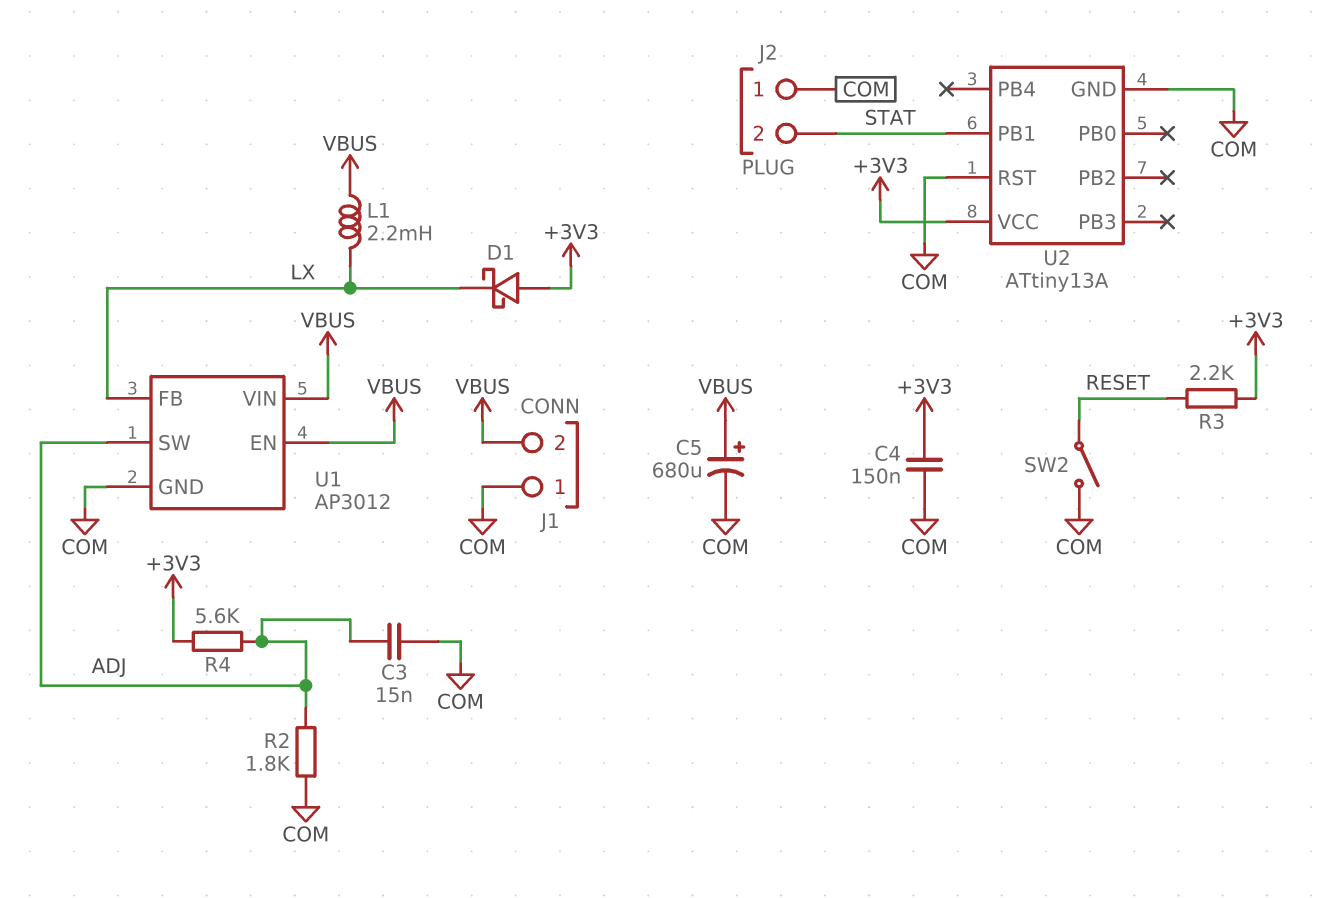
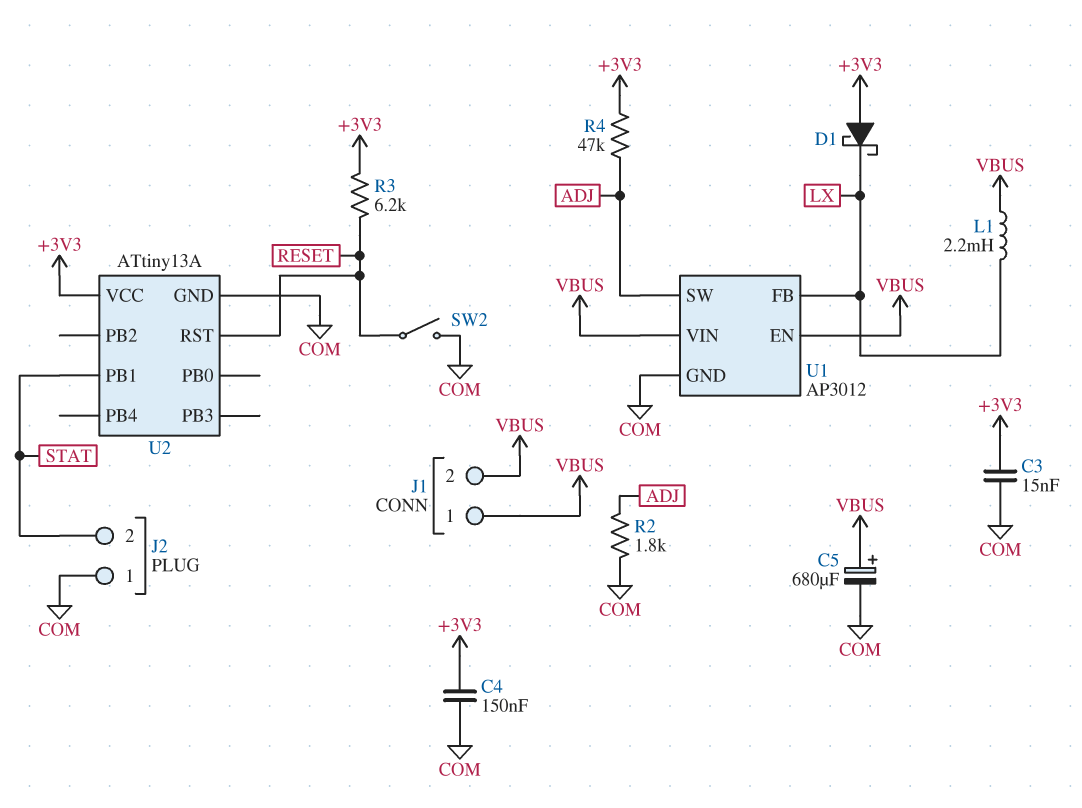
C3: 15nF (ADJ, COM) -> 15nF (+3V3, COM)
J1 pin 1: COM -> VBUS
R3: 2.2k (+3V3, RESET) -> 6.2k (+3V3, RESET)
R4: 5.6k (+3V3, ADJ) -> 47k (+3V3, ADJ)
U2 pin RST: COM -> RESET

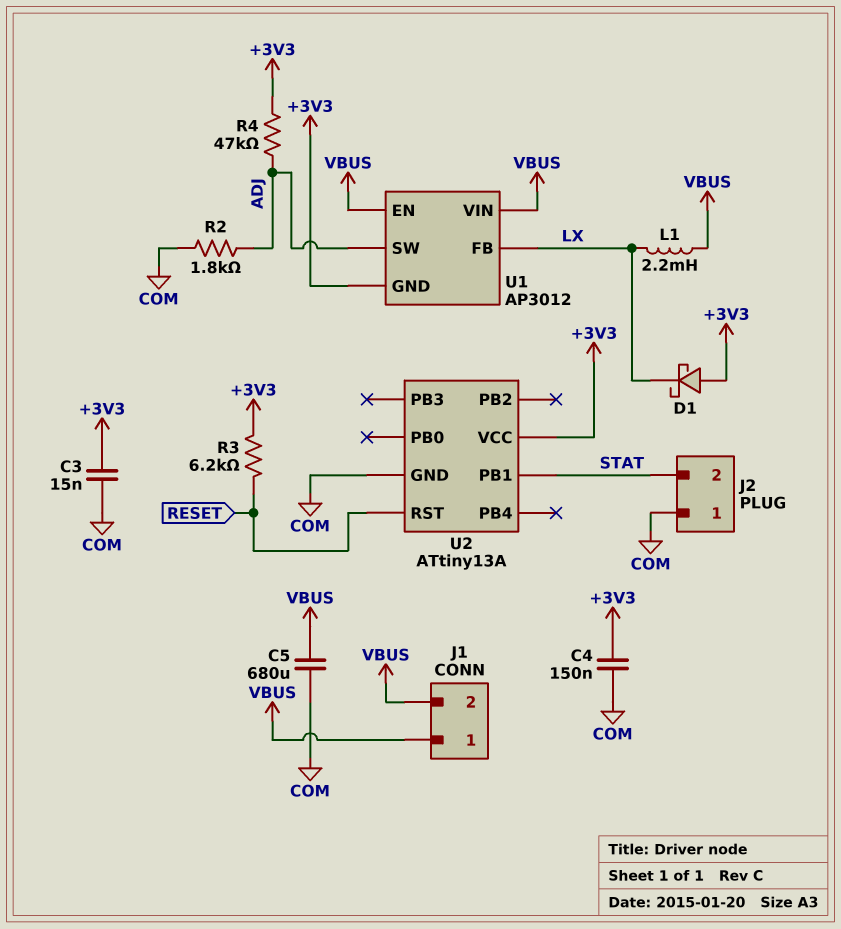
C5: 680uF (plus VBUS, minus COM) -> 680uF (COM, VBUS)
SW2: switch (COM, RESET) -> none
U1 pin GND: COM -> +3V3

